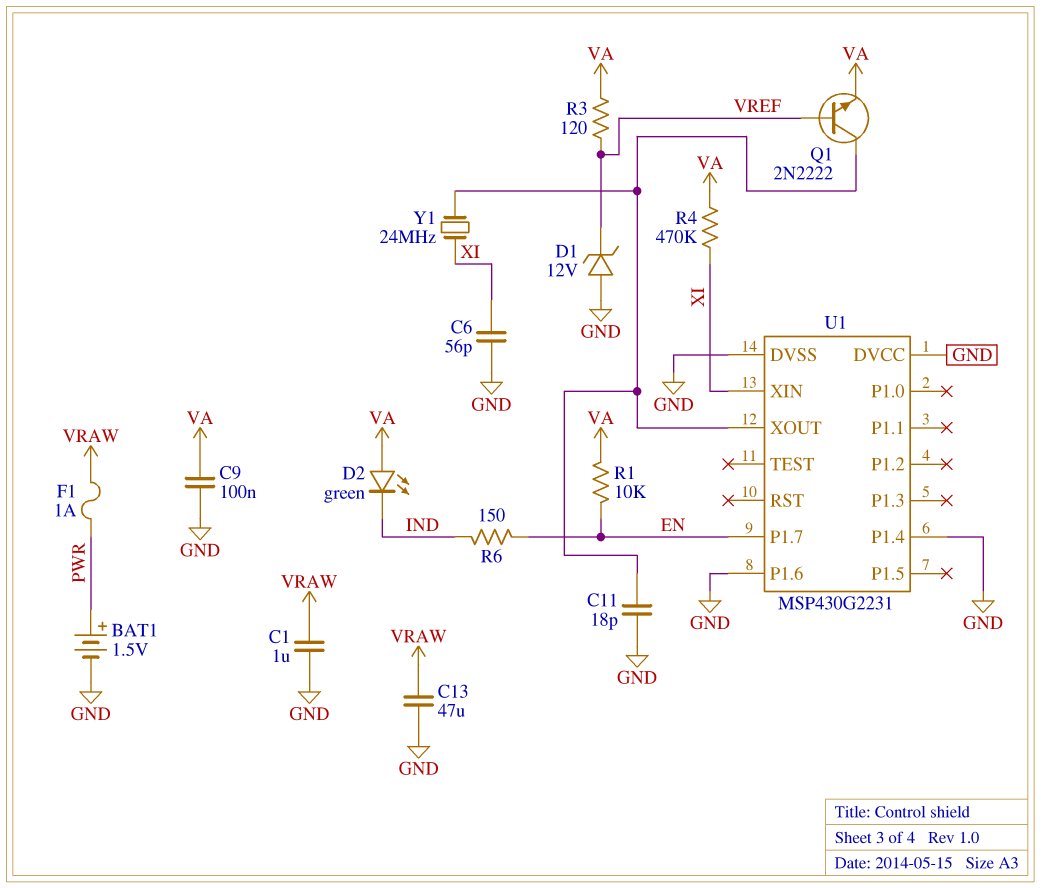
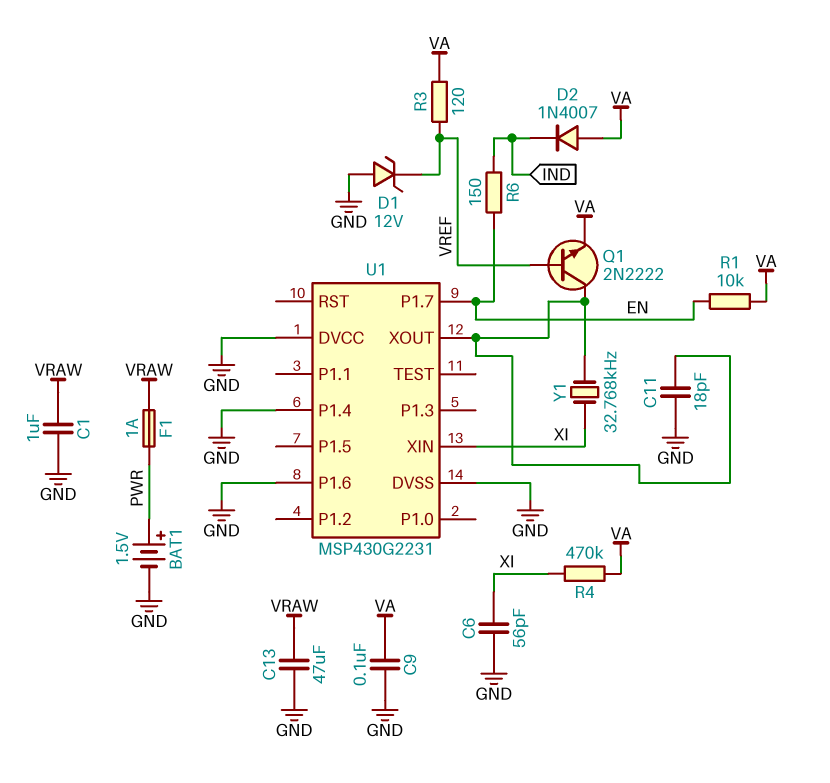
D2: LED green (A VA, K IND) -> diode 1N4007 (A VA, K IND)
Y1: 24MHz (U1/XOUT, XI) -> 32.768kHz (U1/XOUT, XI)

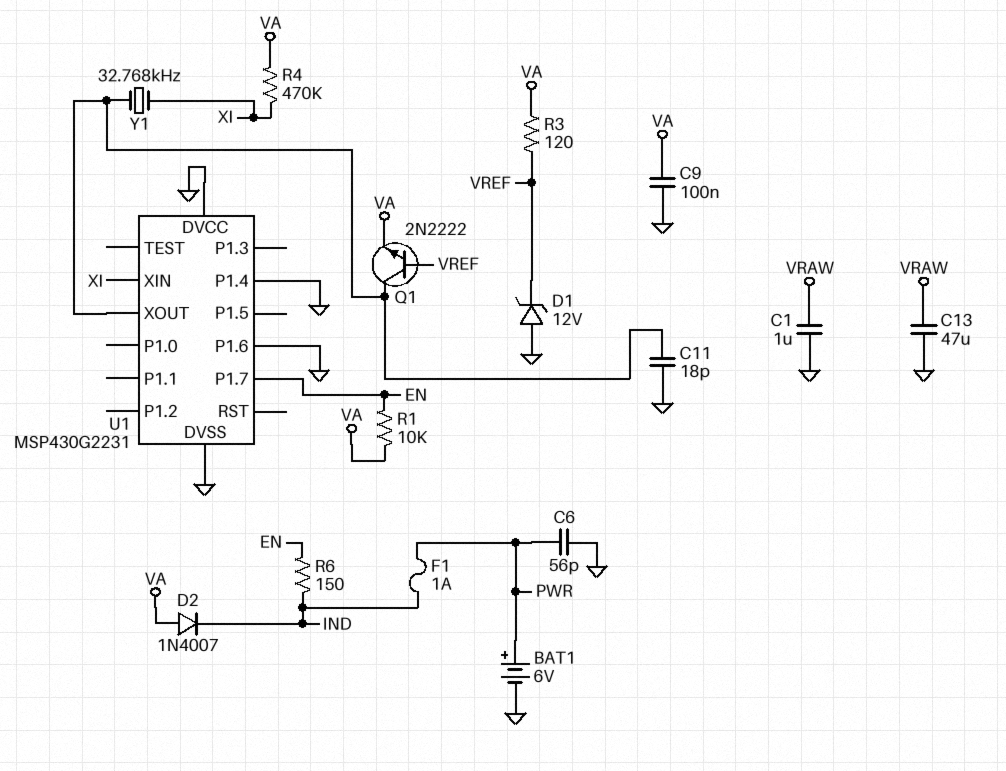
BAT1: 1.5V (plus PWR, minus GND) -> 6V (plus PWR, minus GND)
C6: 56pF (GND, XI) -> 56pF (GND, PWR)
F1: 1A (PWR, VRAW) -> 1A (IND, PWR)

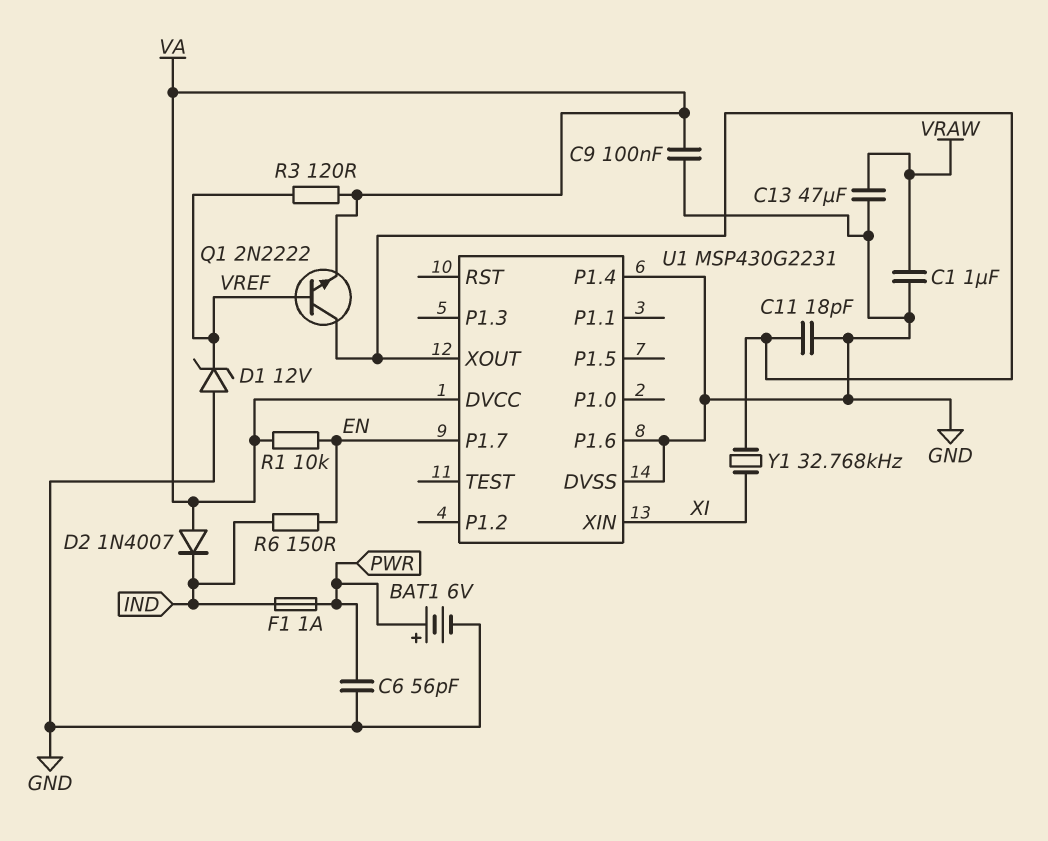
R4: 470k (VA, XI) -> none
U1 pin DVCC: GND -> VA

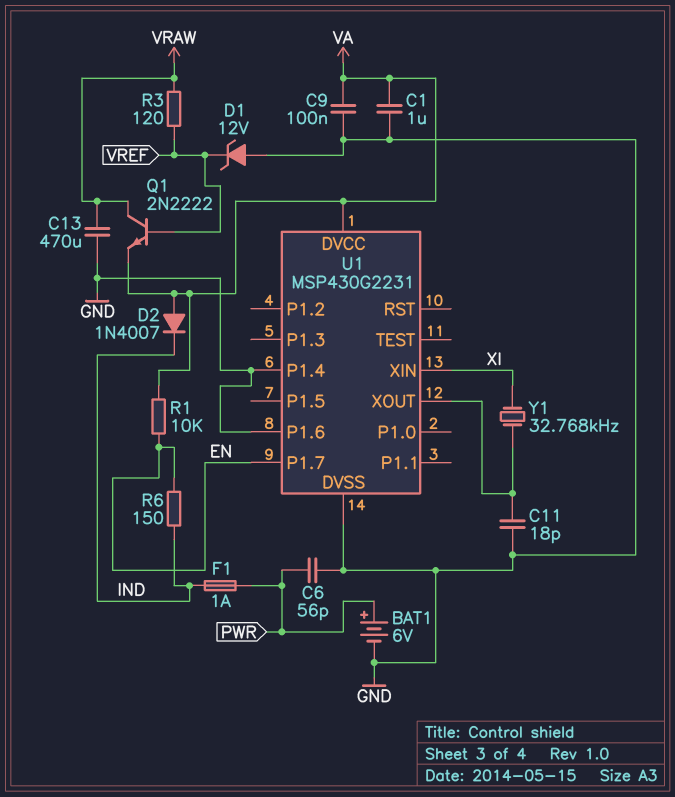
C1: 1uF (GND, VRAW) -> 1uF (GND, VA)
C13: 47uF (GND, VRAW) -> 470uF (GND, VRAW)
Q1: NPN 2N2222 (B VREF, C U1/XOUT, E VA) -> NPN 2N2222 (B VREF, C VRAW, E VA)
R3: 120 (VA, VREF) -> 120 (VRAW, VREF)

